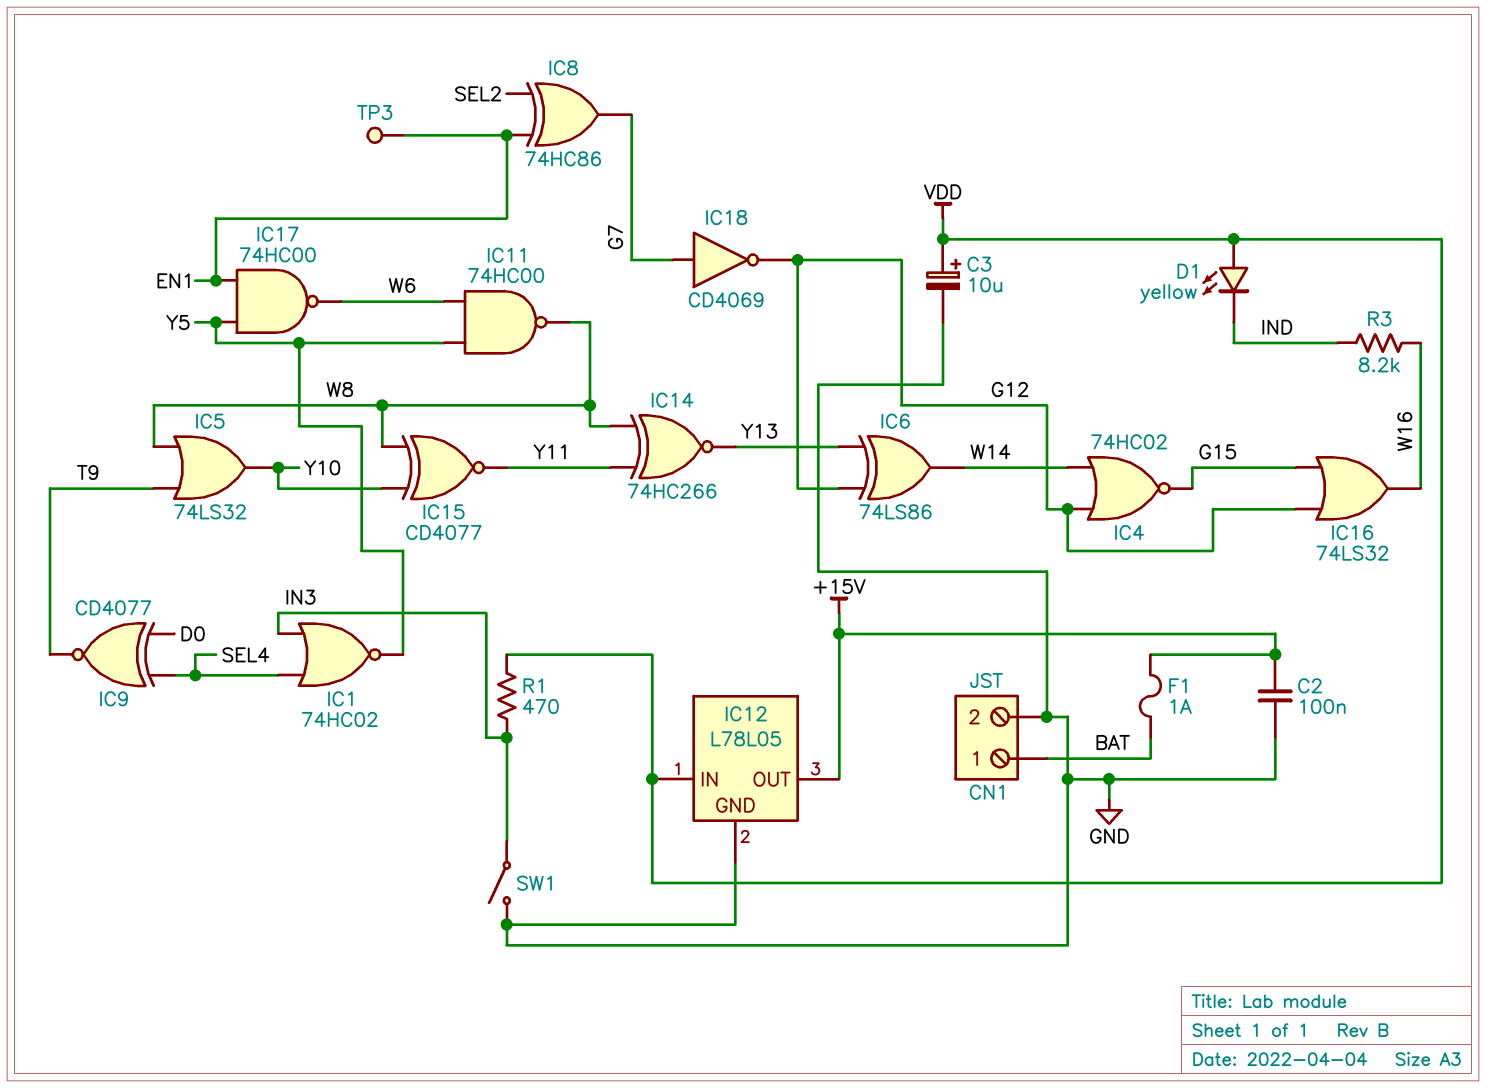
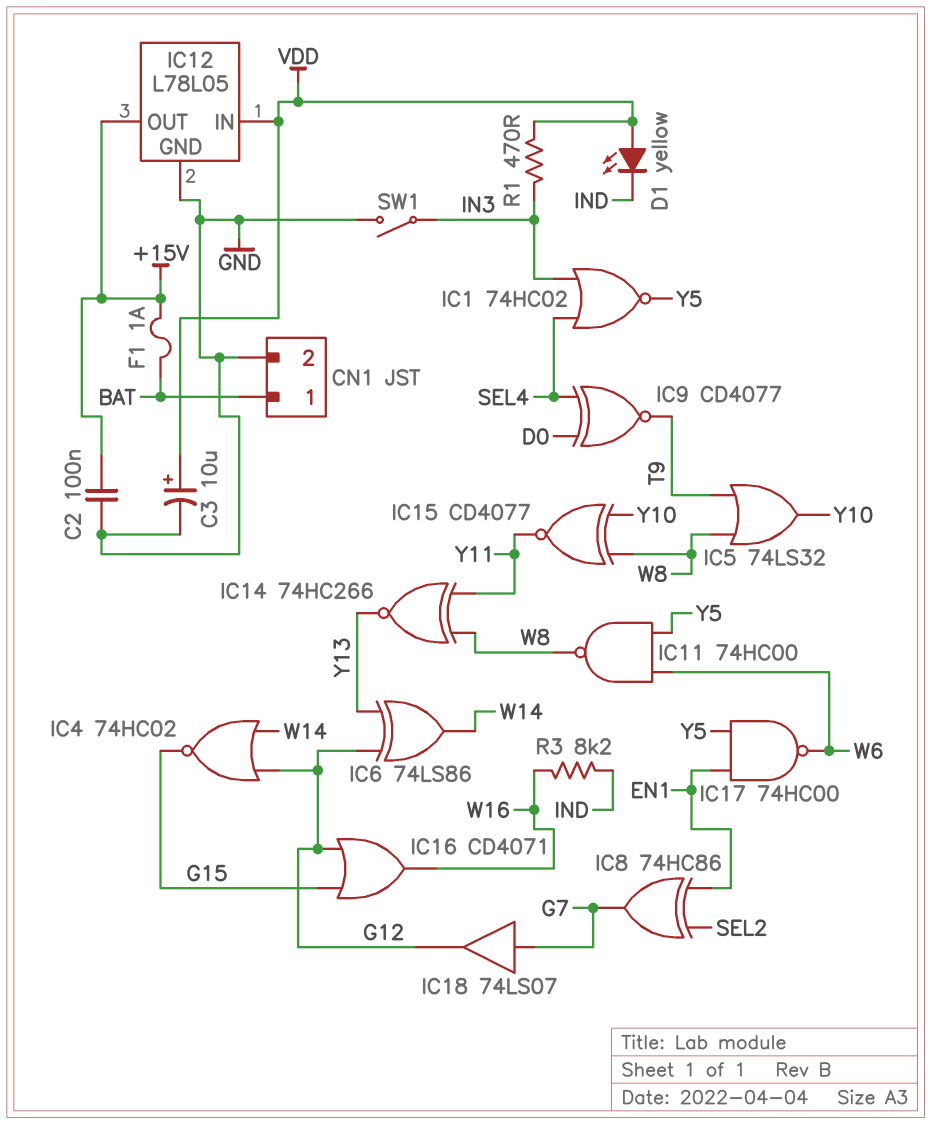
IC16: OR 74LS32 (in G12, in G15, out W16) -> OR CD4071 (in G12, in G15, out W16)
IC18: NOT CD4069 (in G7, out G12) -> buffer 74LS07 (in G7, out G12)
TP3: test point (EN1) -> none

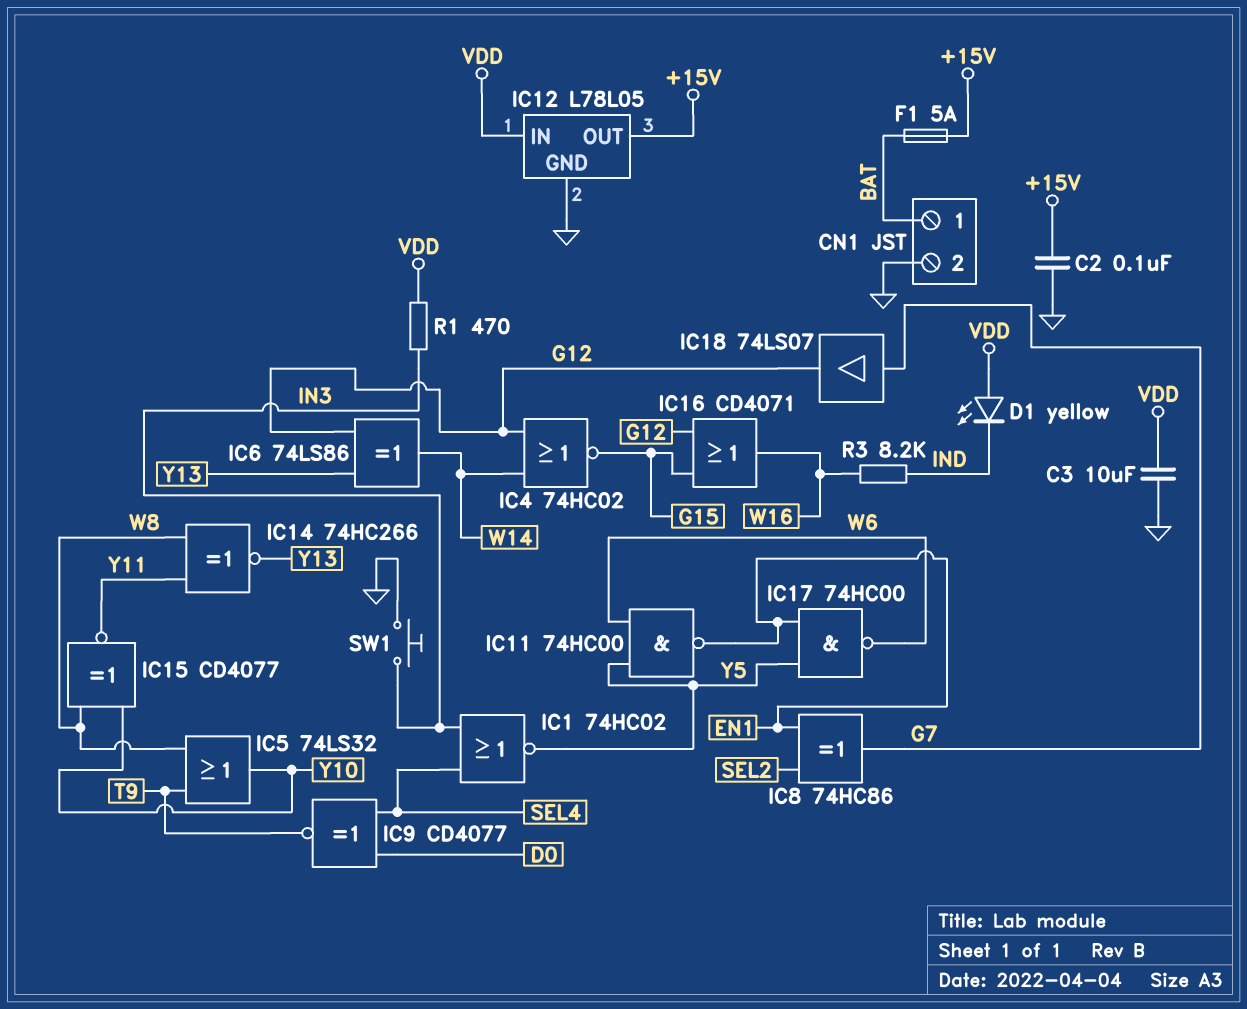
C3: 10uF (plus VDD, minus GND) -> 10uF (GND, VDD)
F1: 1A (+15V, BAT) -> 5A (+15V, BAT)
IC11: NAND 74HC00 (in W6, in Y5, out W8) -> NAND 74HC00 (in W6, in Y5, out EN1)
SW1: switch (GND, IN3) -> button (GND, IN3)

